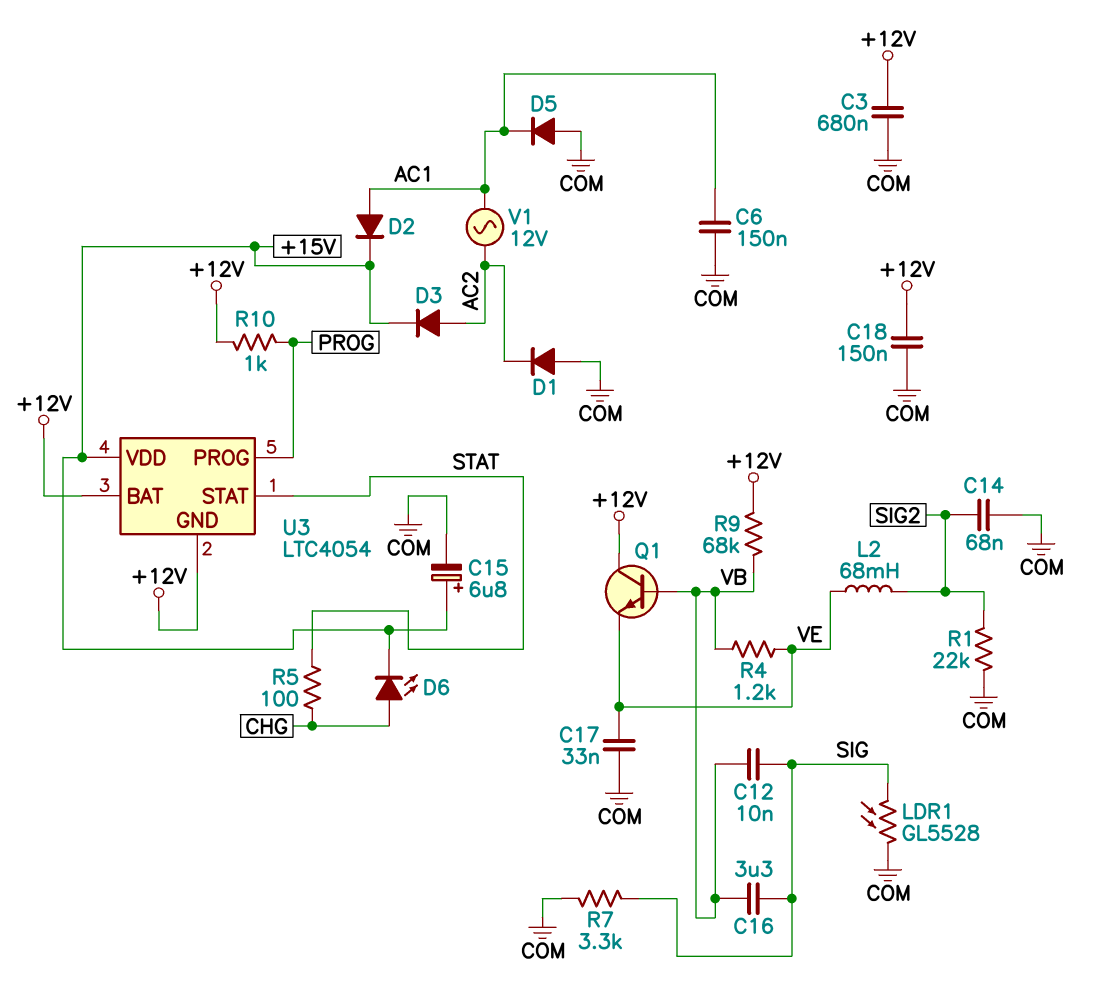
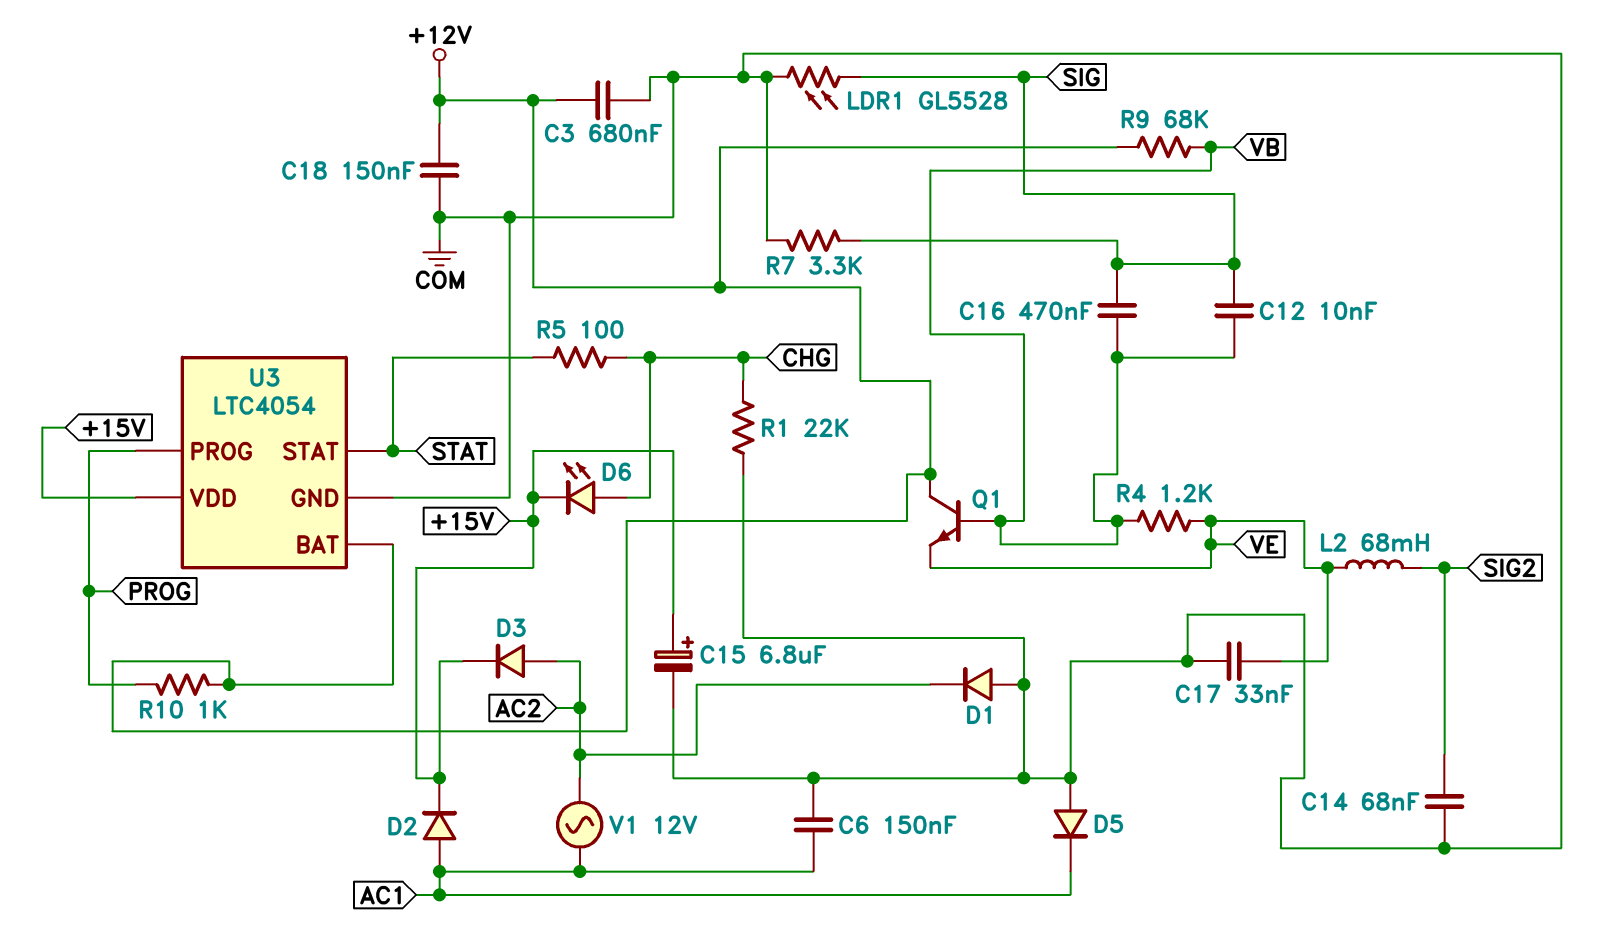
C16: 3.3uF (SIG, VB) -> 470nF (SIG, VB)
R1: 22k (COM, SIG2) -> 22k (CHG, COM)
U3 pin GND: +12V -> COM

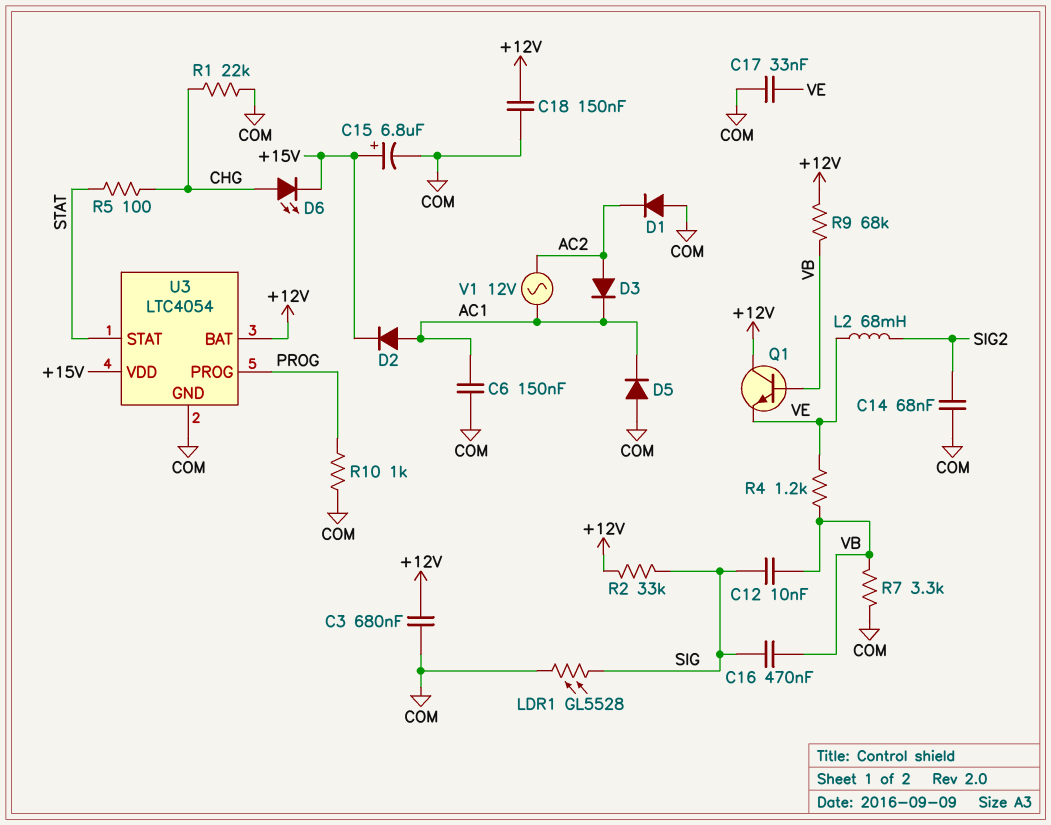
D3: diode (A AC2, K +15V) -> diode (A AC2, K AC1)
R2: none -> 33k (+12V, SIG)
R7: 3.3k (COM, SIG) -> 3.3k (COM, VB)
R10: 1k (+12V, PROG) -> 1k (COM, PROG)

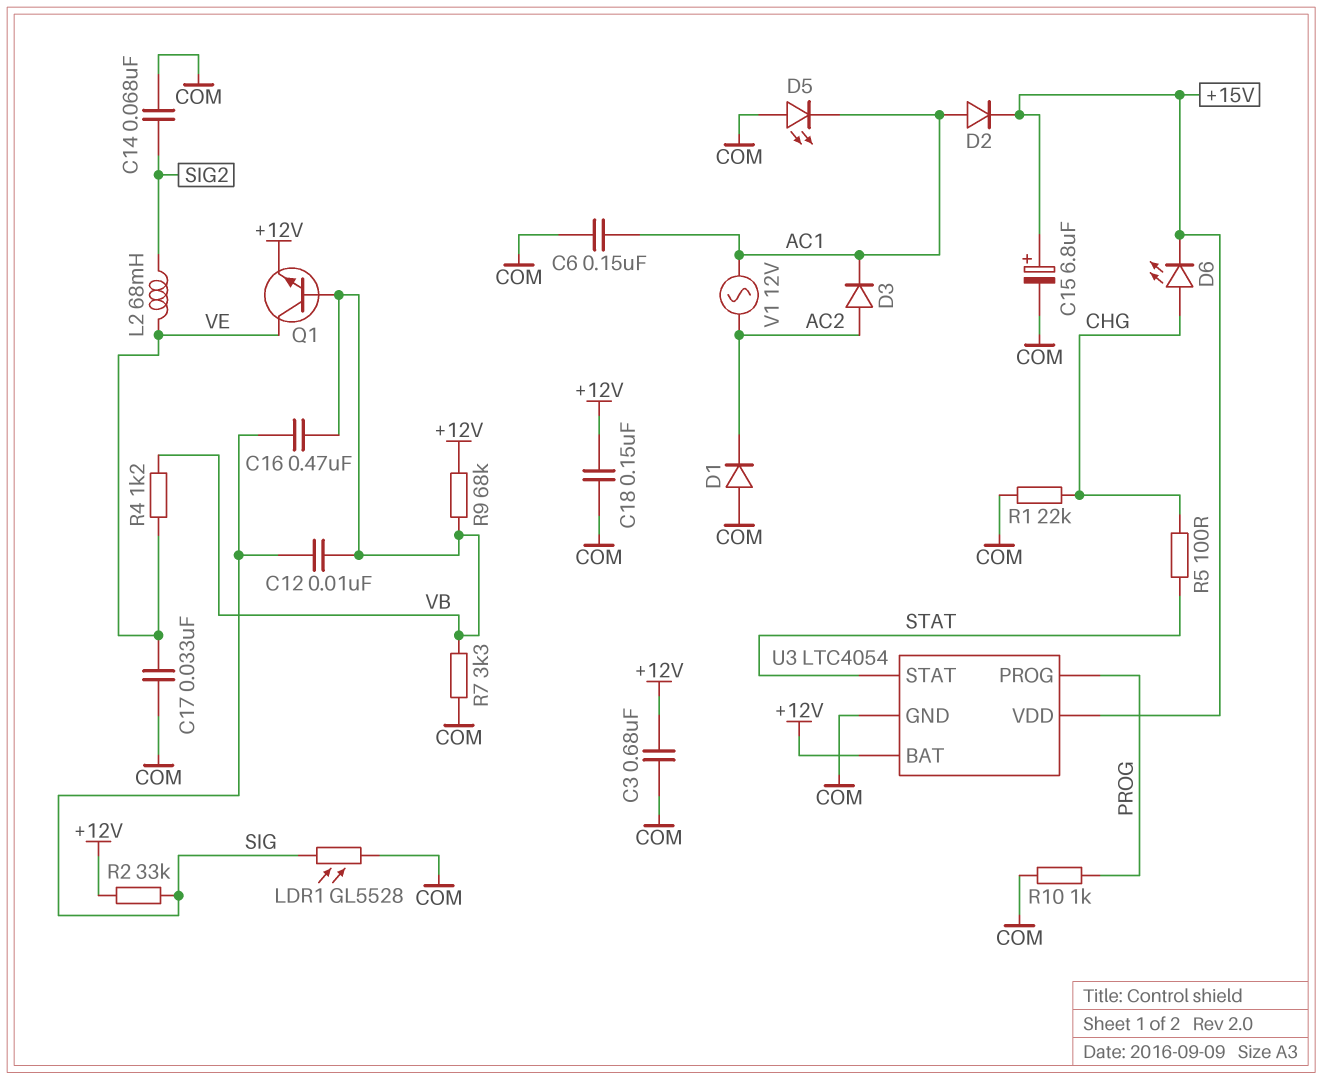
D5: diode (A COM, K AC1) -> LED (A COM, K AC1)
Q1: NPN (B VB, C +12V, E VE) -> NPN (B VB, C VE, E +12V)

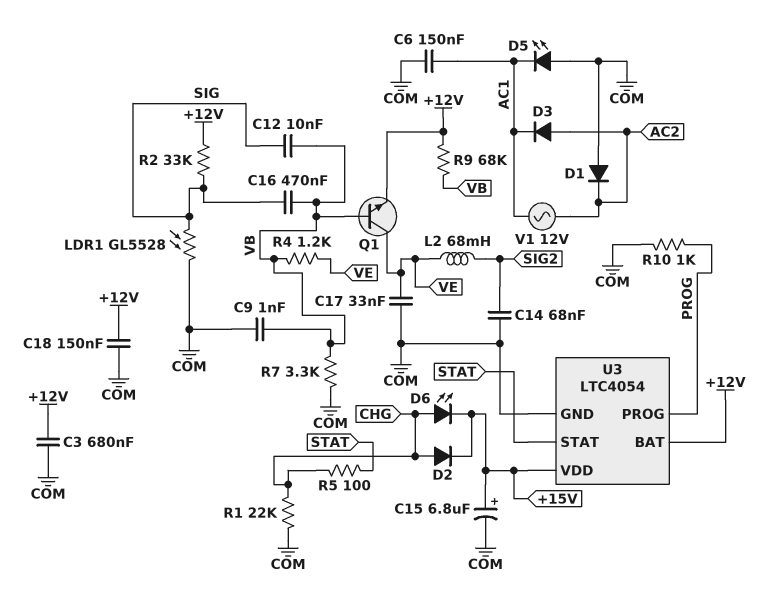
C9: none -> 1nF (COM, VB)
D2: diode (A AC1, K +15V) -> diode (A CHG, K +15V)

